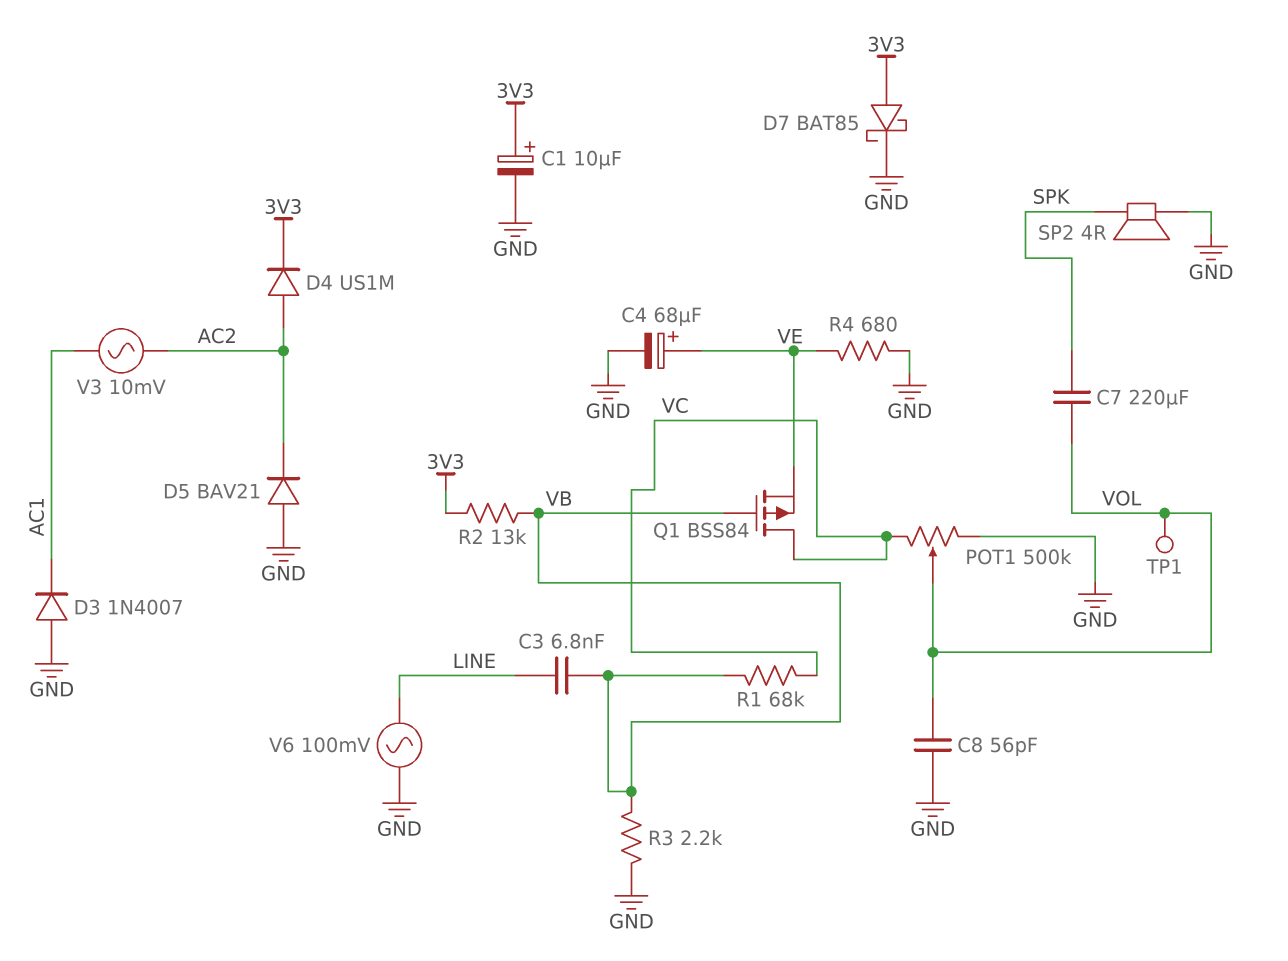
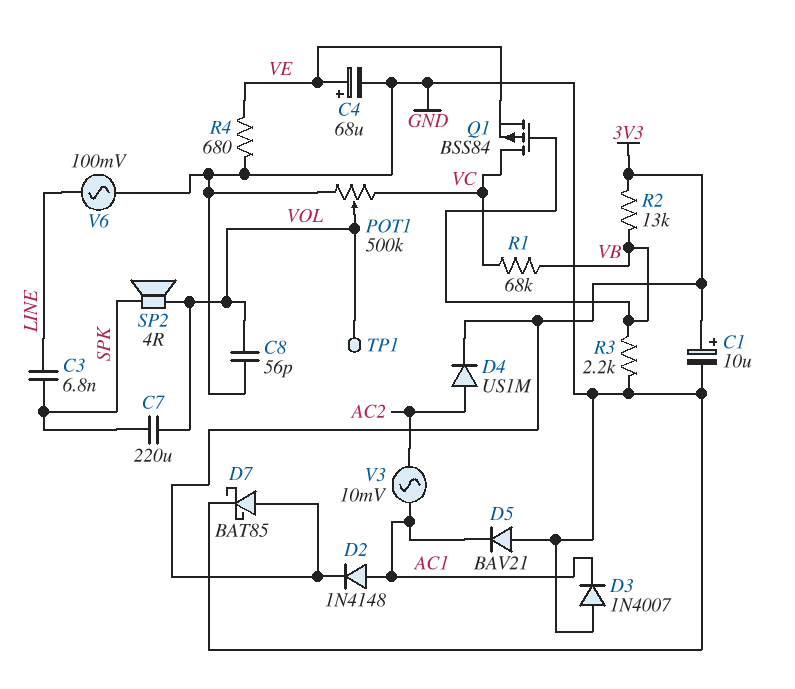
C3: 6.8nF (LINE, VB) -> 6.8nF (LINE, SPK)
D2: none -> diode 1N4148 (A AC1, K 3V3)
D5: diode BAV21 (A GND, K AC2) -> diode BAV21 (A GND, K AC1)
SP2: speaker 4R (GND, SPK) -> speaker 4R (SPK, VOL)

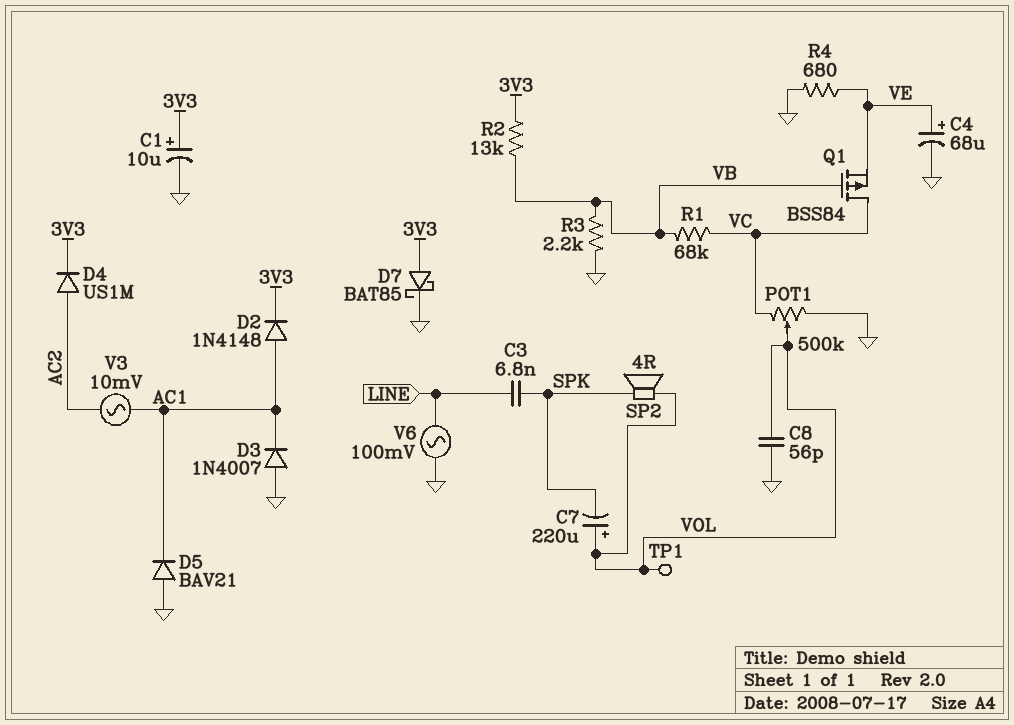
C7: 220uF (SPK, VOL) -> 220uF (plus VOL, minus SPK)

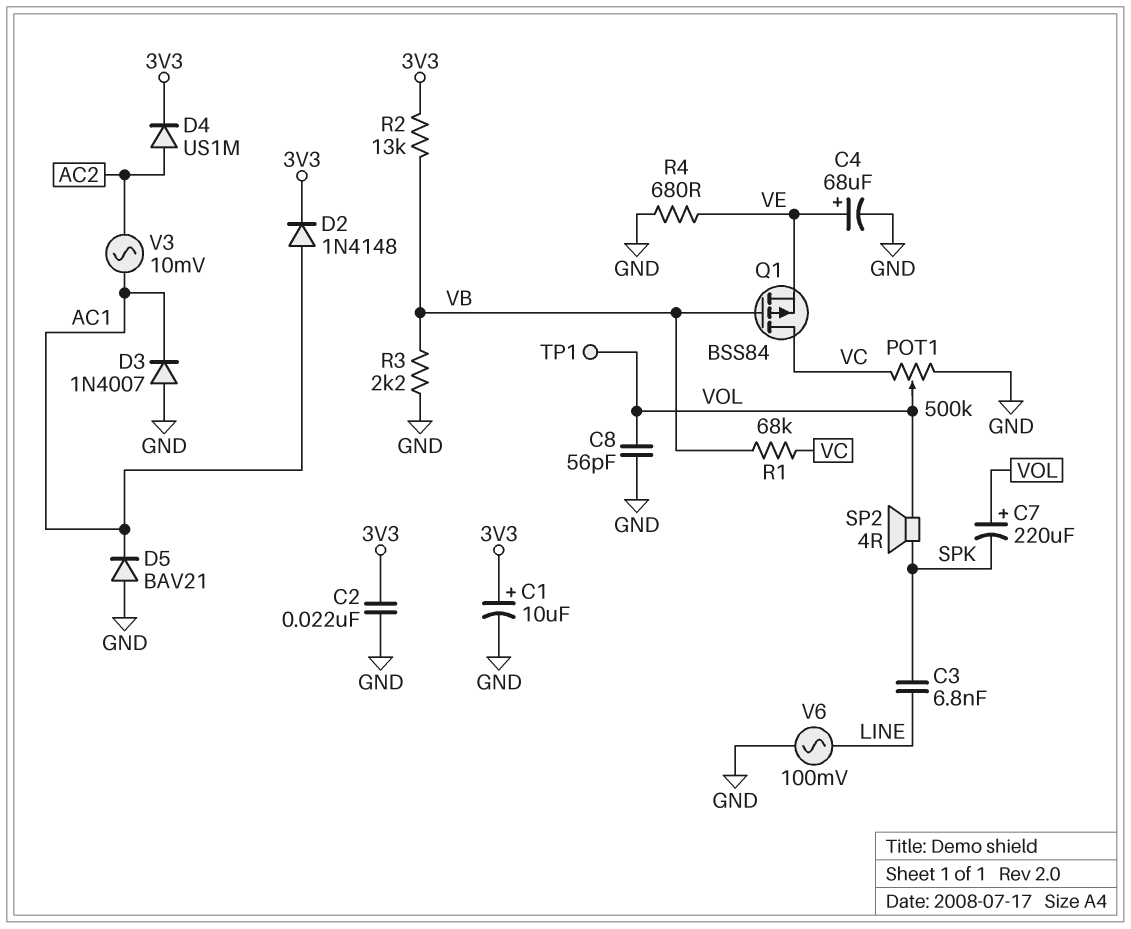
C2: none -> 22nF (3V3, GND)
D7: schottky BAT85 (A 3V3, K GND) -> none

